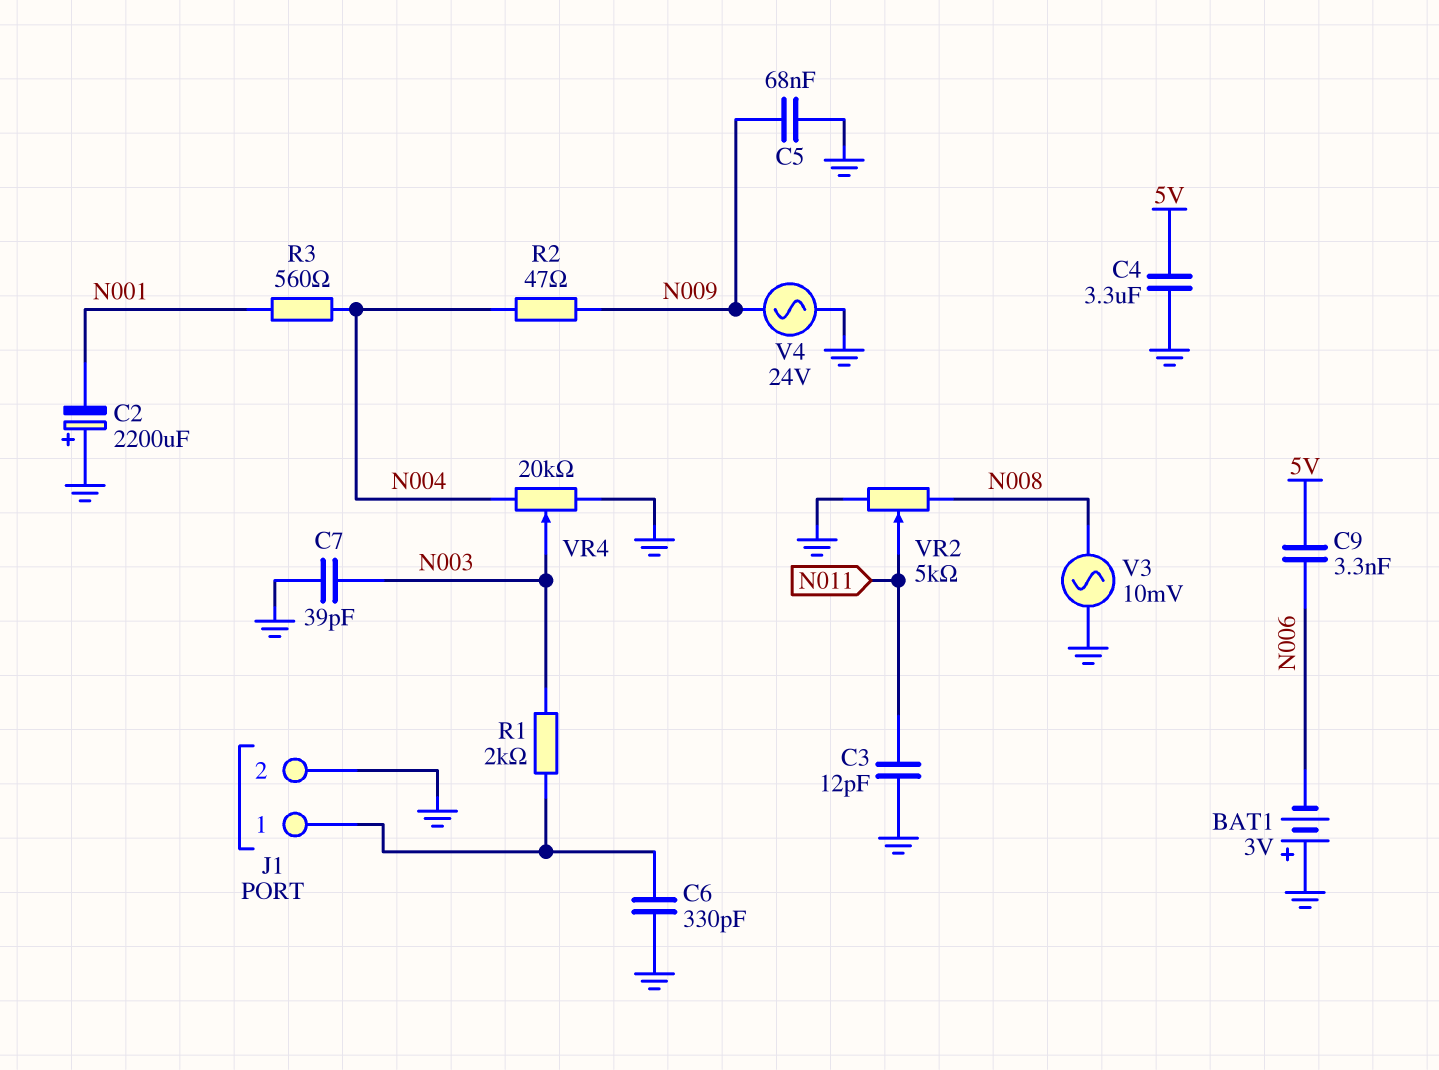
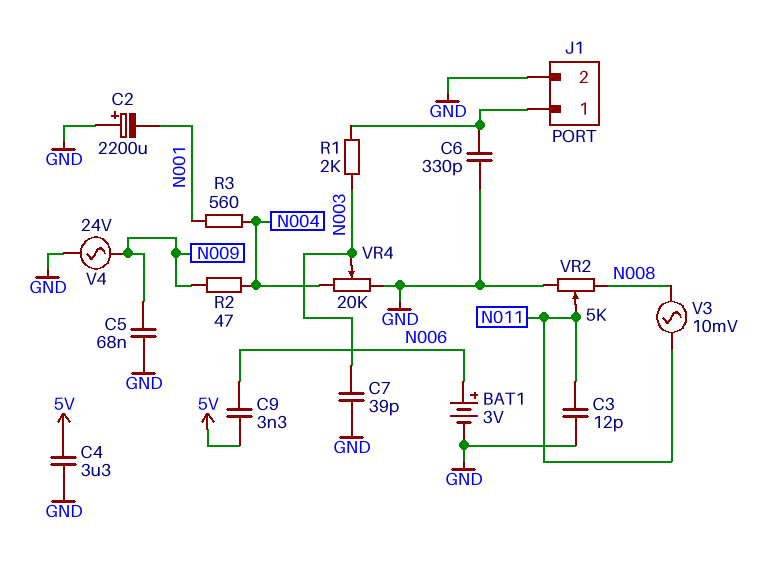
BAT1: 3V (plus GND, minus N006) -> 3V (plus N006, minus GND)
V3: AC 10mV (GND, N008) -> AC 10mV (N008, N011)

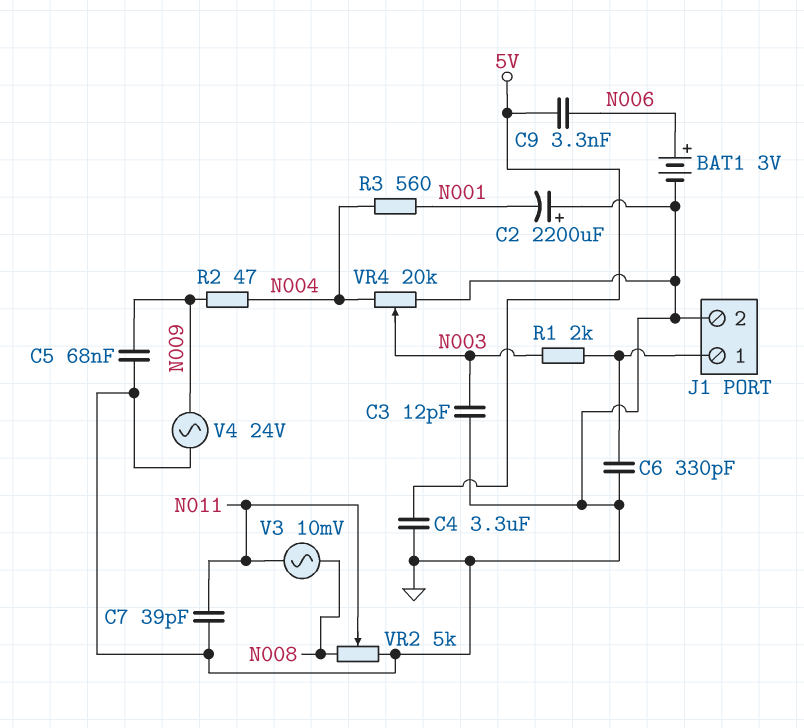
C3: 12pF (GND, N011) -> 12pF (GND, N003)
C7: 39pF (GND, N003) -> 39pF (GND, N011)

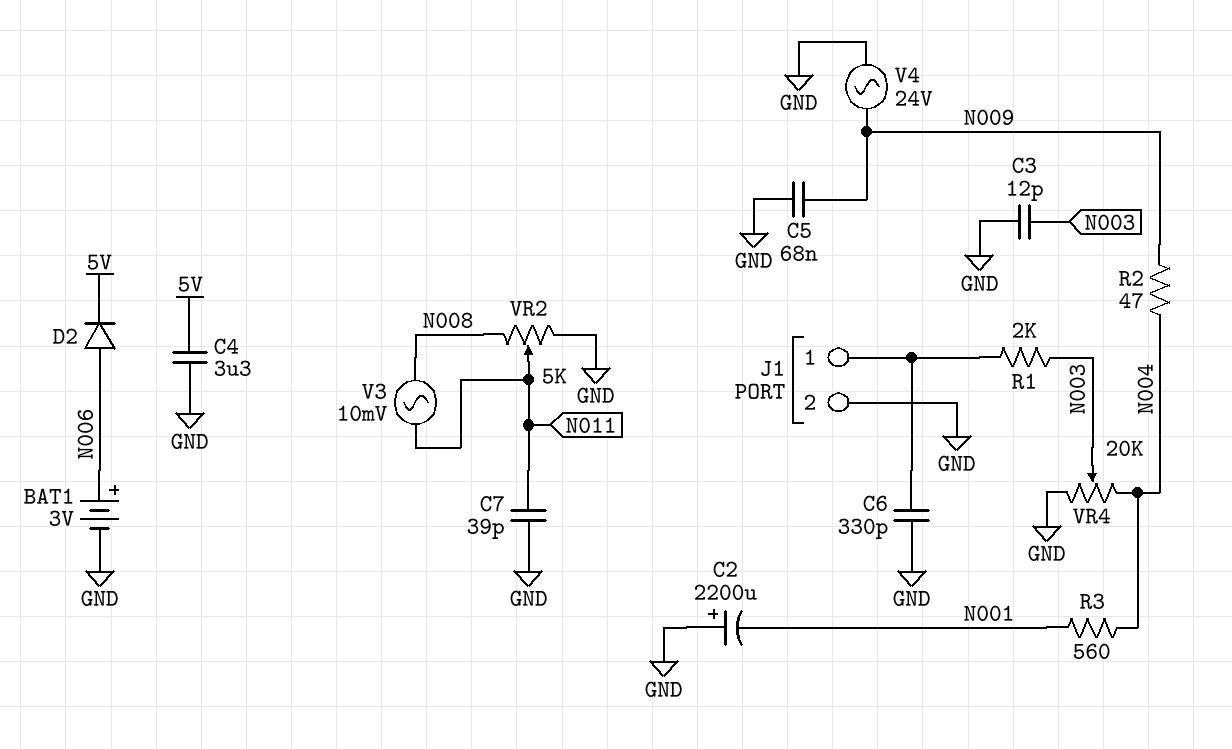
C9: 3.3nF (5V, N006) -> none
D2: none -> diode (A N006, K 5V)

